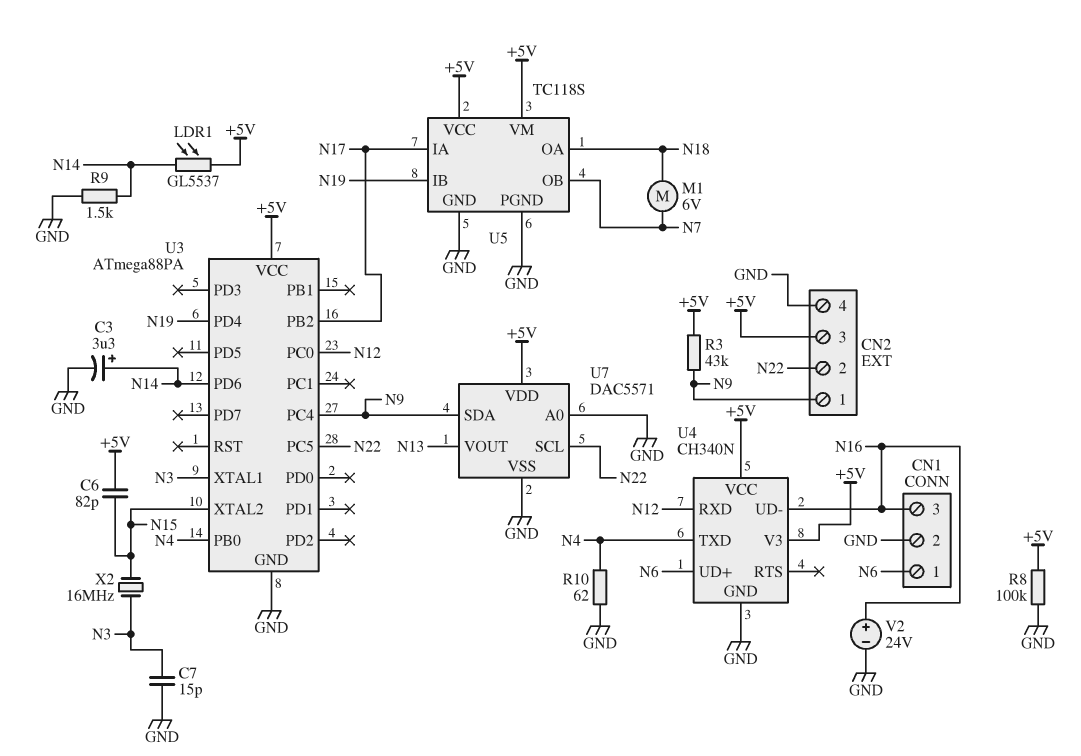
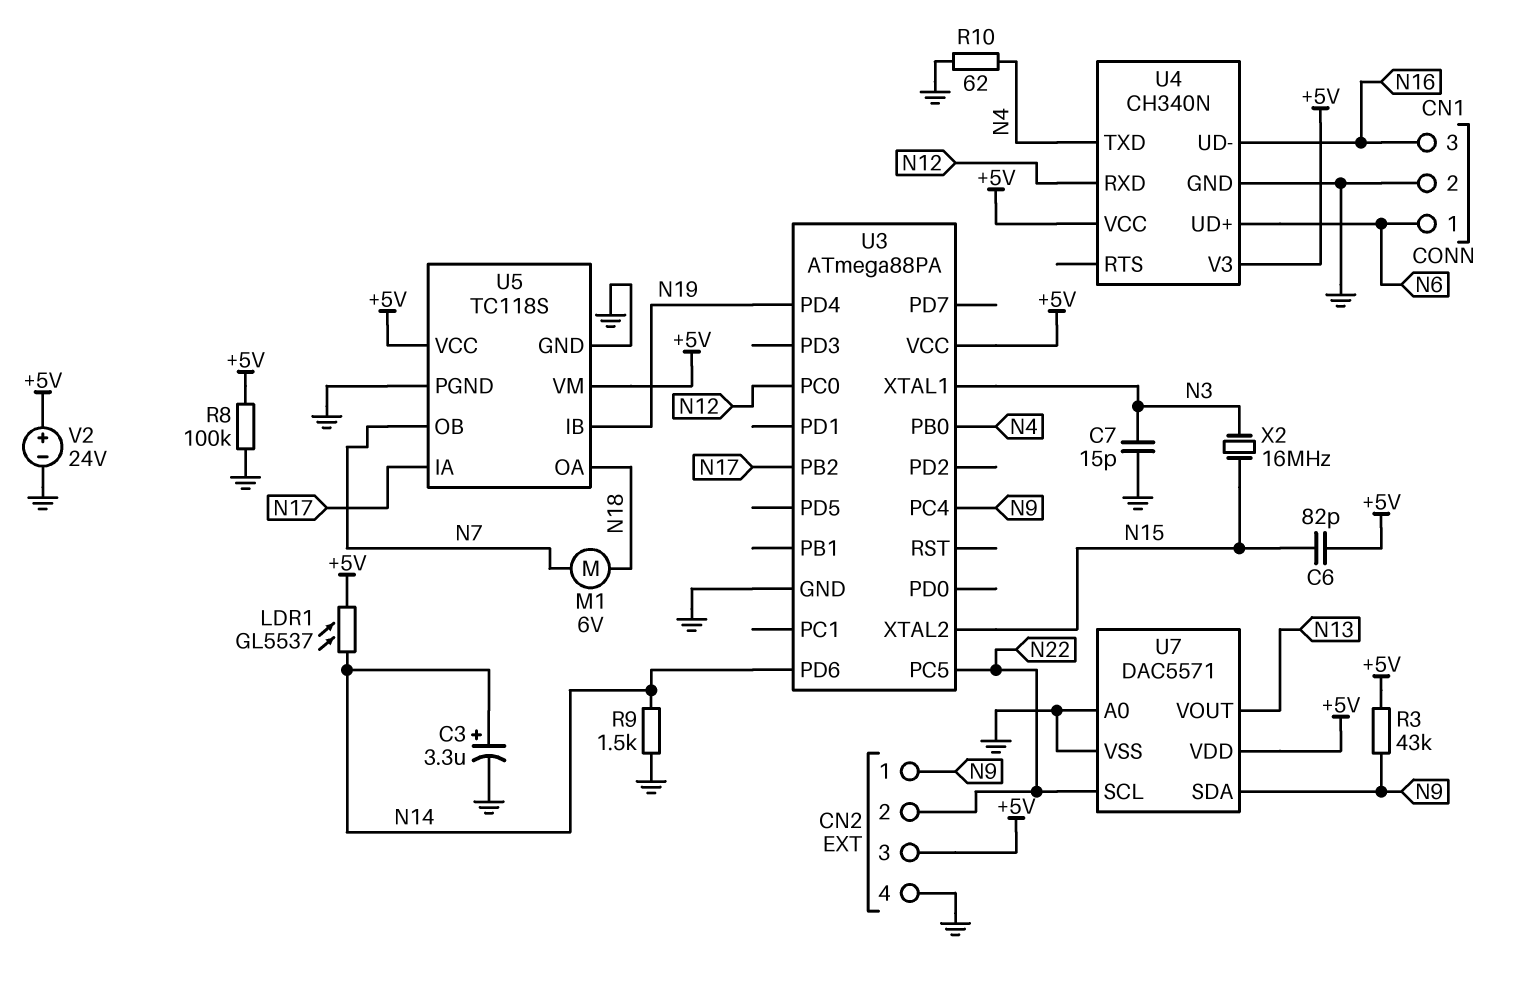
V2: 24V (plus N16, minus GND) -> 24V (plus +5V, minus GND)

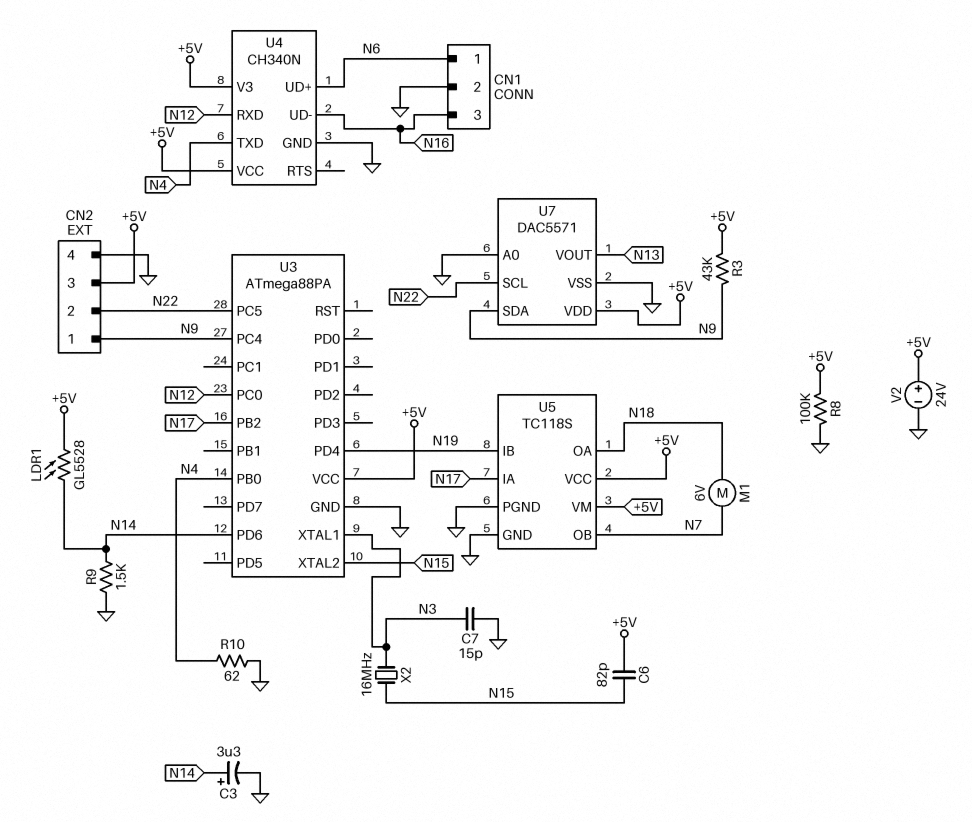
LDR1: GL5537 (+5V, N14) -> GL5528 (+5V, N14)

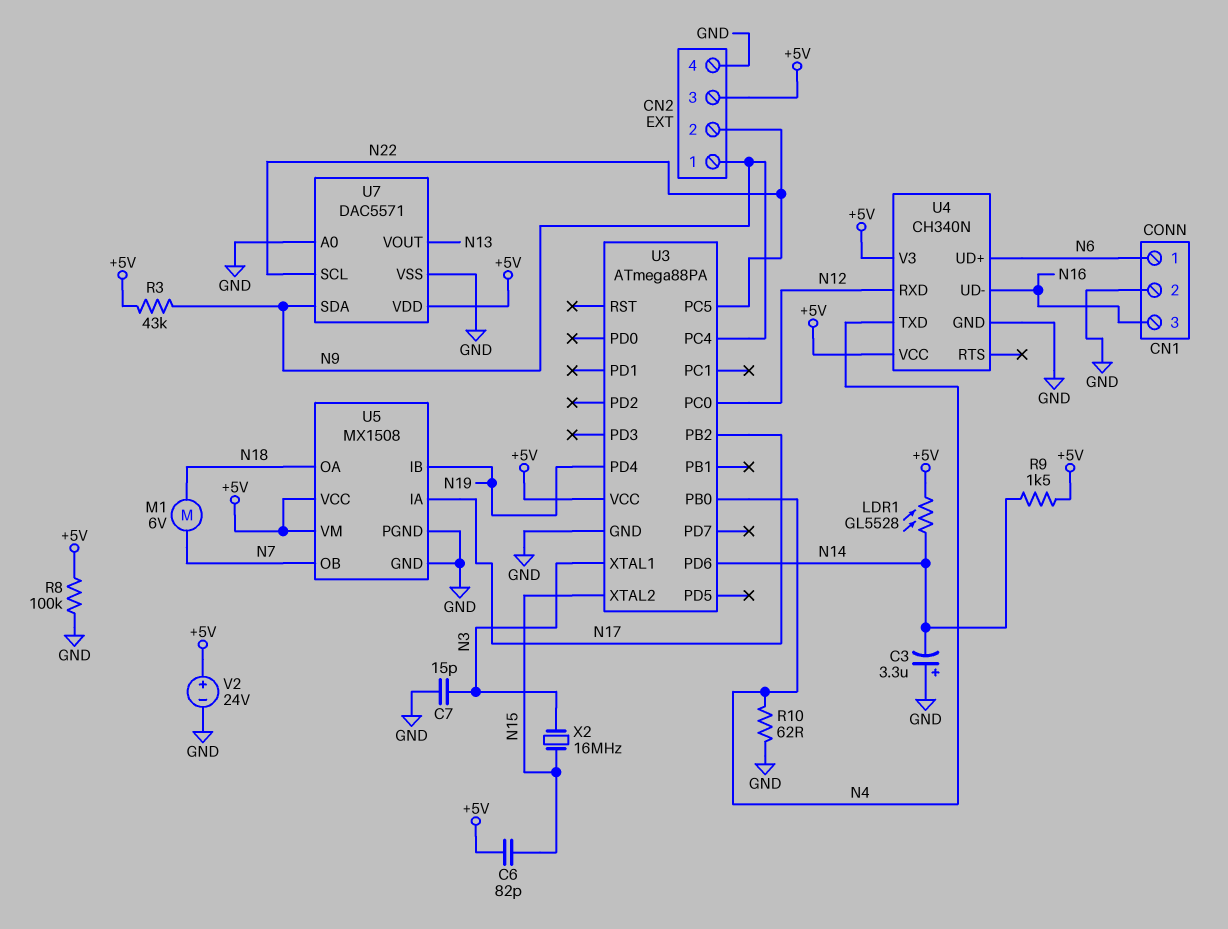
C3: 3.3uF (plus N14, minus GND) -> 3.3uF (plus GND, minus N14)
R9: 1.5k (GND, N14) -> 1.5k (+5V, N14)
U5: TC118S -> MX1508

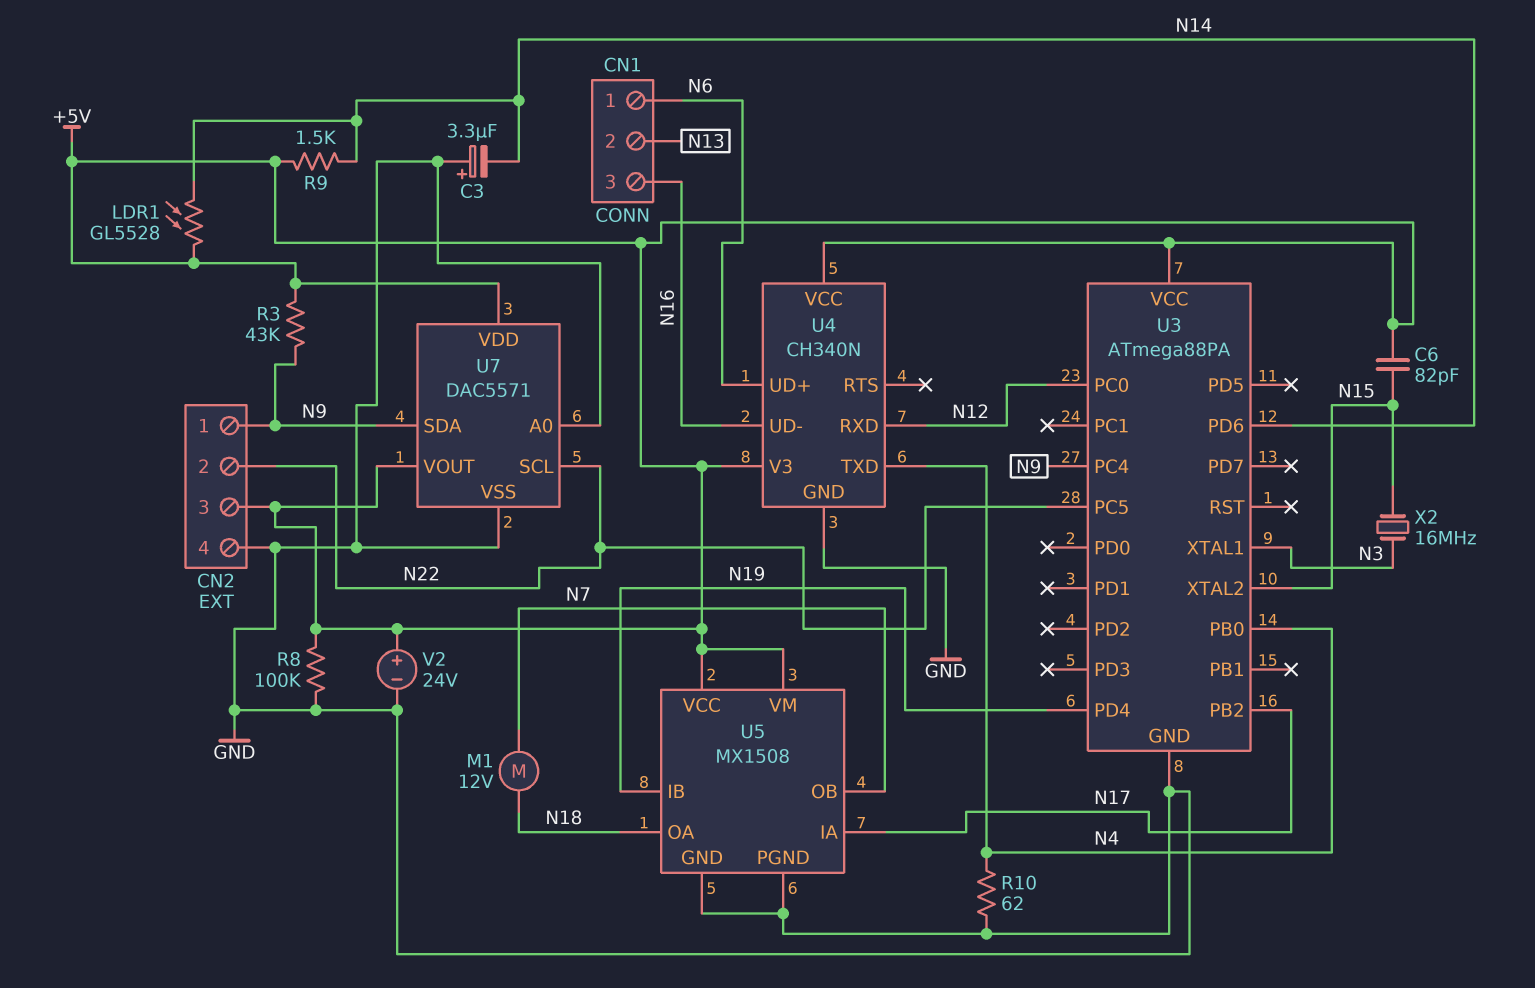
C7: 15pF (GND, N3) -> none
CN1 pin 2: GND -> N13
M1: motor 6V (N7, N18) -> motor 12V (N7, N18)
U7 pin VOUT: N13 -> +5V

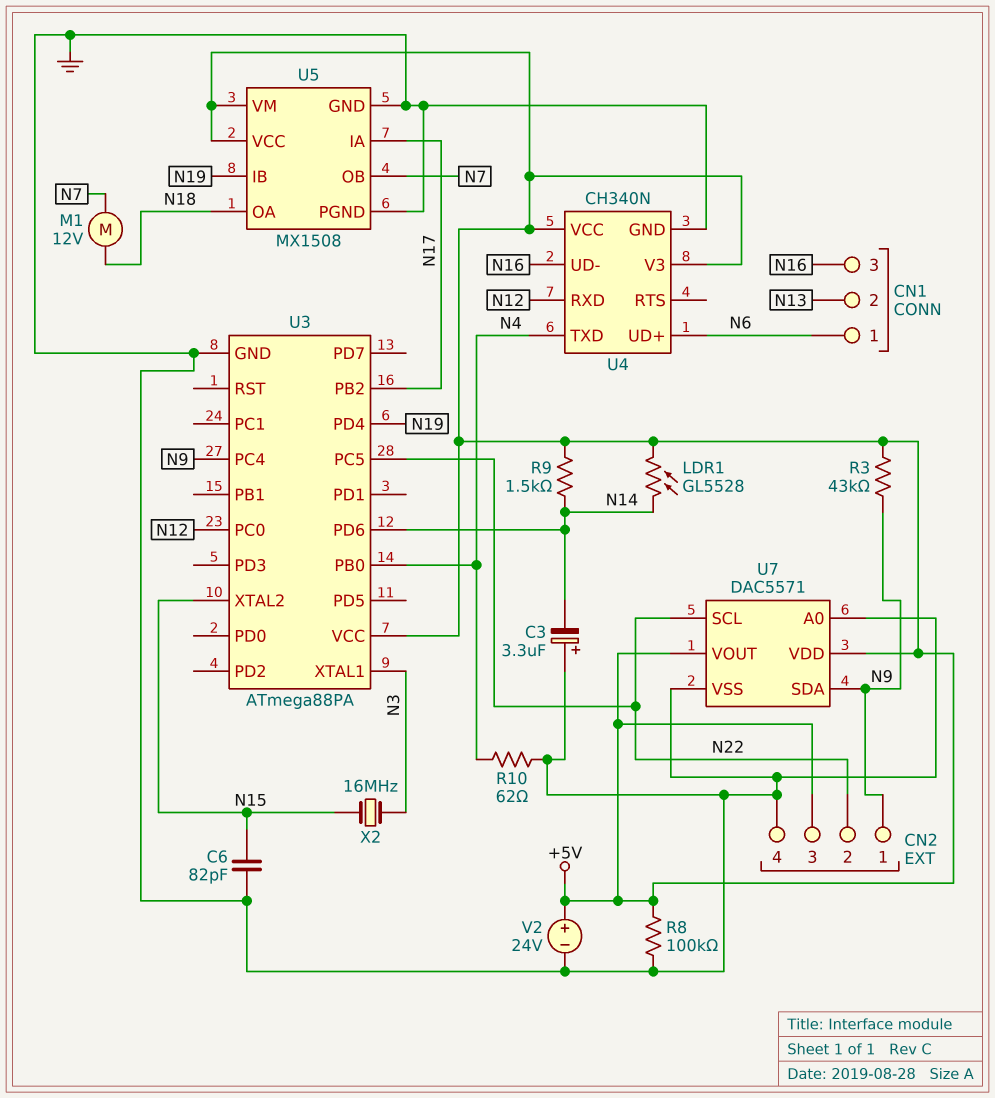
C6: 82pF (+5V, N15) -> 82pF (GND, N15)

